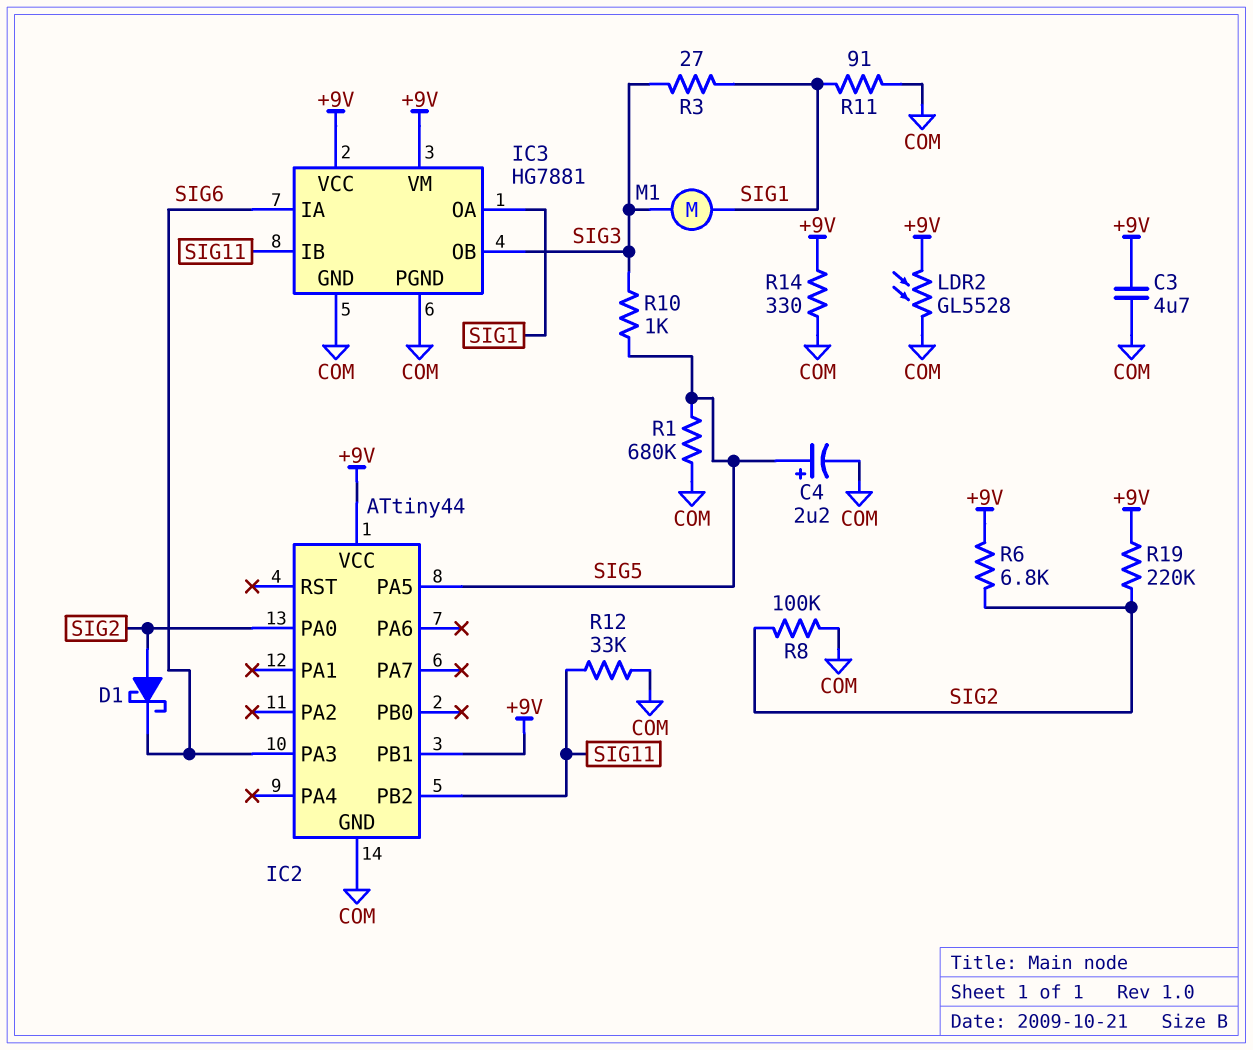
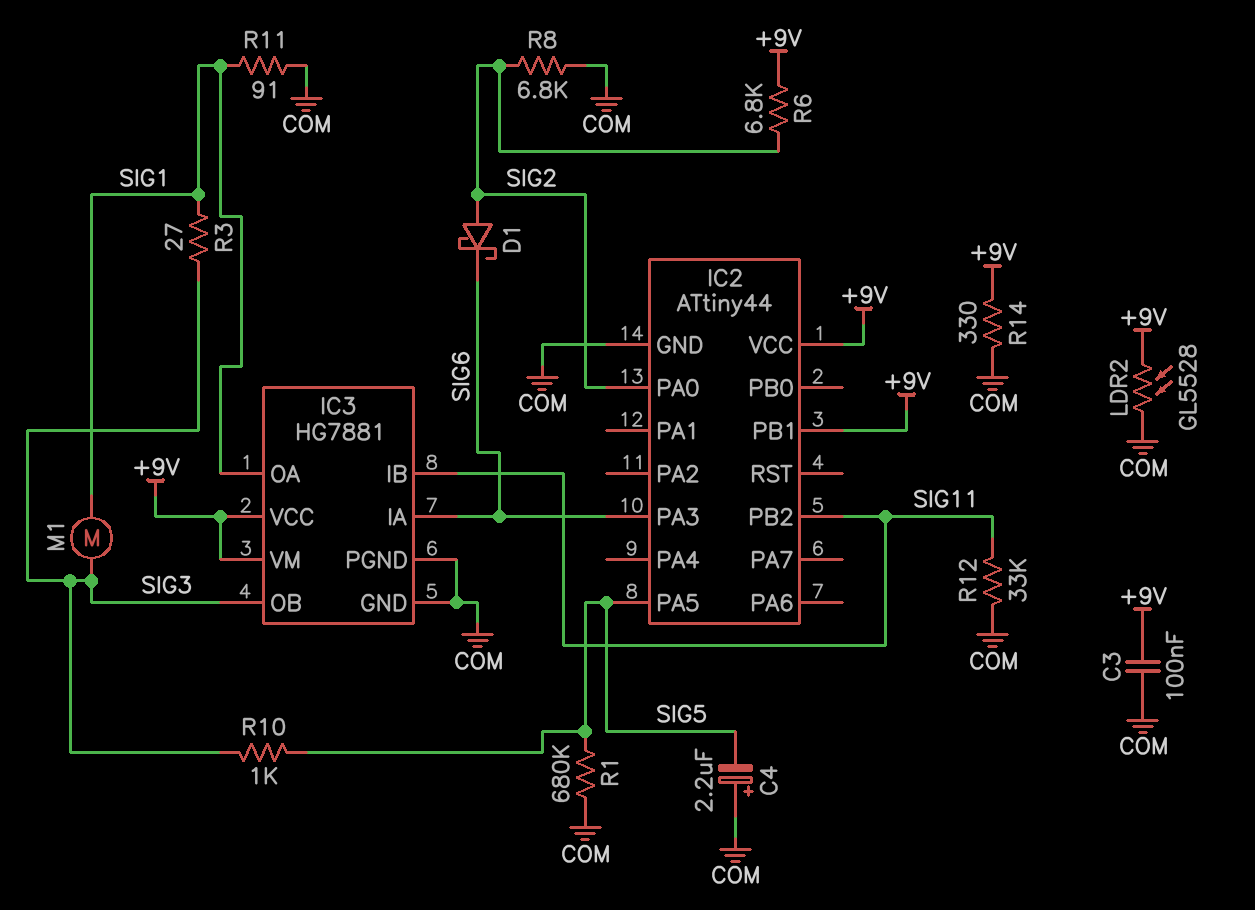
C3: 4.7uF (+9V, COM) -> 100nF (+9V, COM)
C4: 2.2uF (plus SIG5, minus COM) -> 2.2uF (plus COM, minus SIG5)
R8: 100k (COM, SIG2) -> 6.8k (COM, SIG2)
R19: 220k (+9V, SIG2) -> none

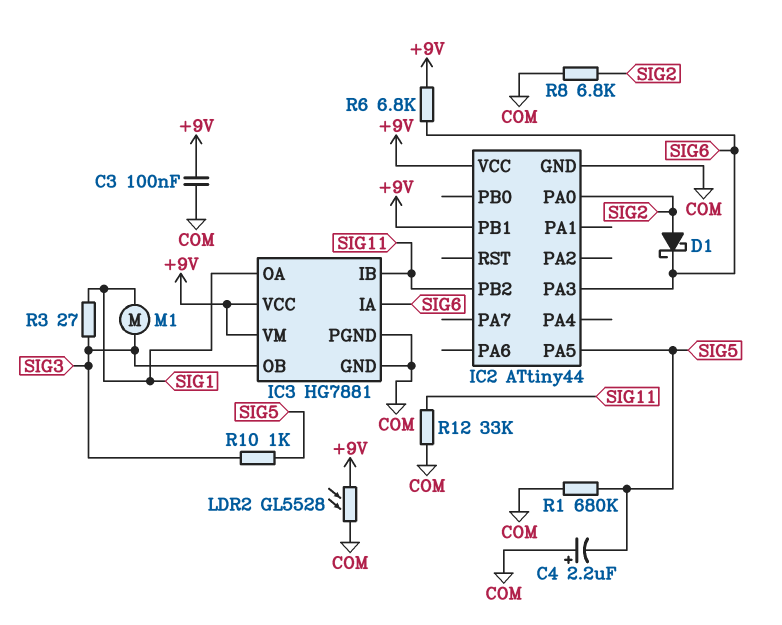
R6: 6.8k (+9V, SIG2) -> 6.8k (+9V, SIG6)
R11: 91 (COM, SIG1) -> none
R14: 330 (+9V, COM) -> none

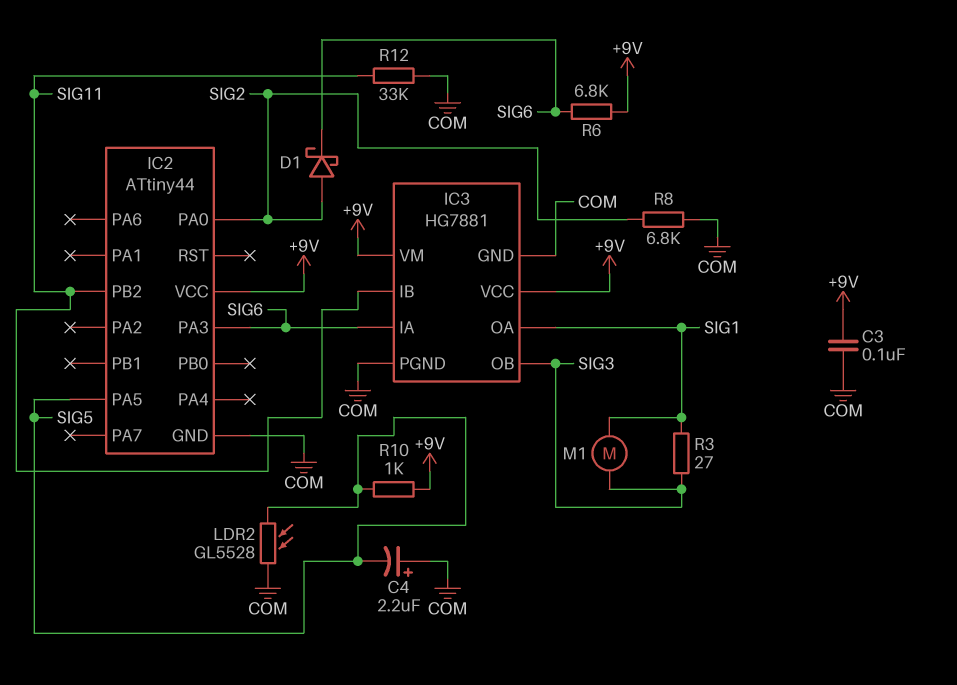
IC2 pin PB1: +9V -> none
LDR2: GL5528 (+9V, COM) -> GL5528 (COM, SIG5)
R1: 680k (COM, SIG5) -> none
R10: 1k (SIG3, SIG5) -> 1k (+9V, SIG5)

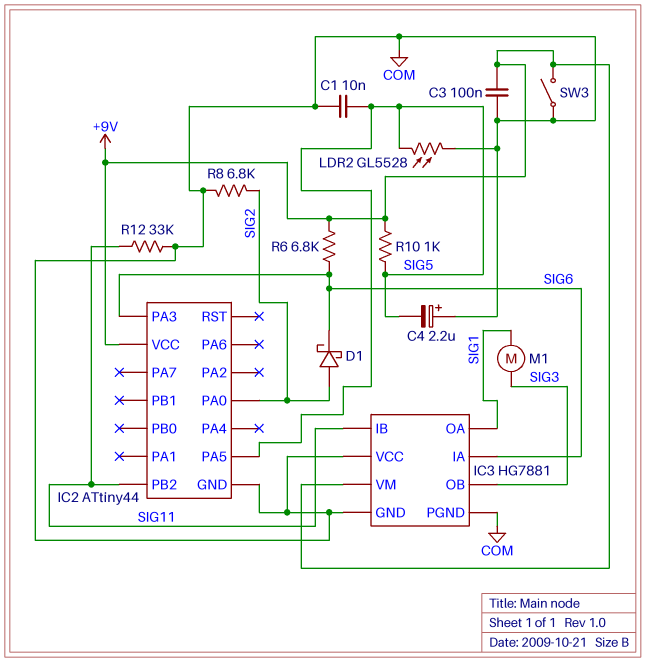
C1: none -> 10nF (COM, SIG5)
IC3 pin VCC: +9V -> COM
R3: 27 (SIG1, SIG3) -> none
SW3: none -> switch (+9V, COM)

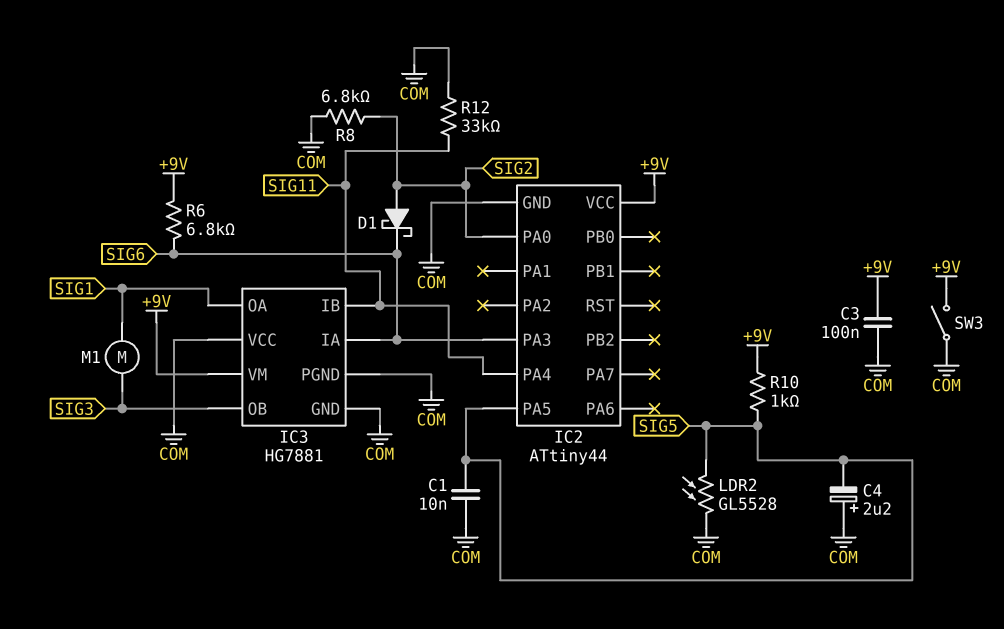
IC2 pin PA4: none -> SIG11
IC2 pin PB2: SIG11 -> none

